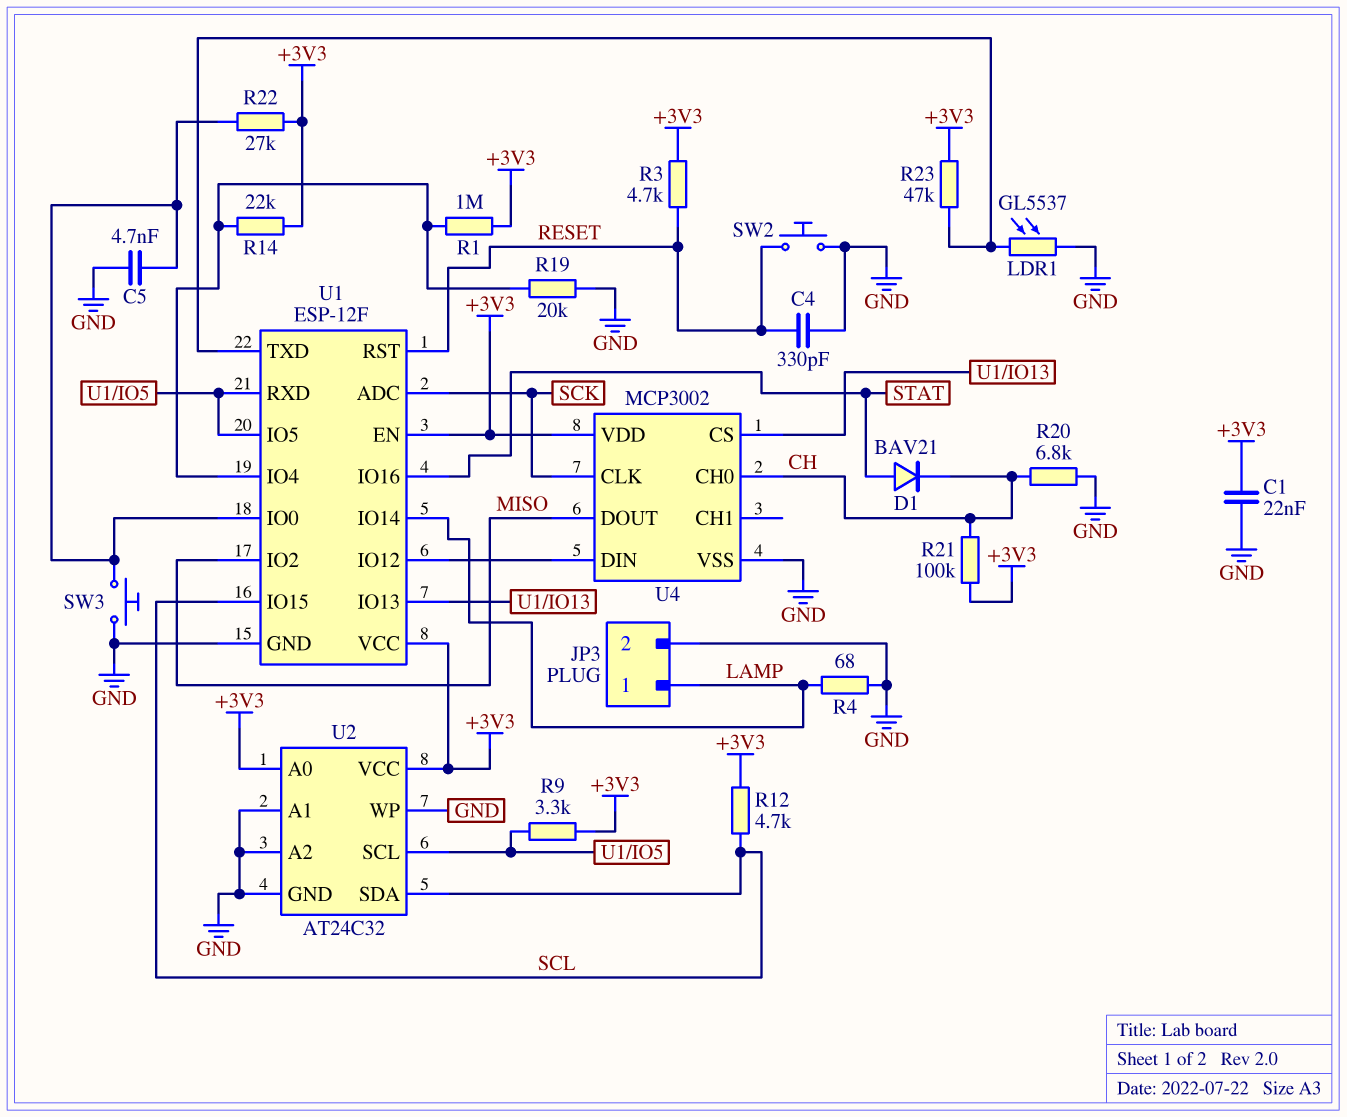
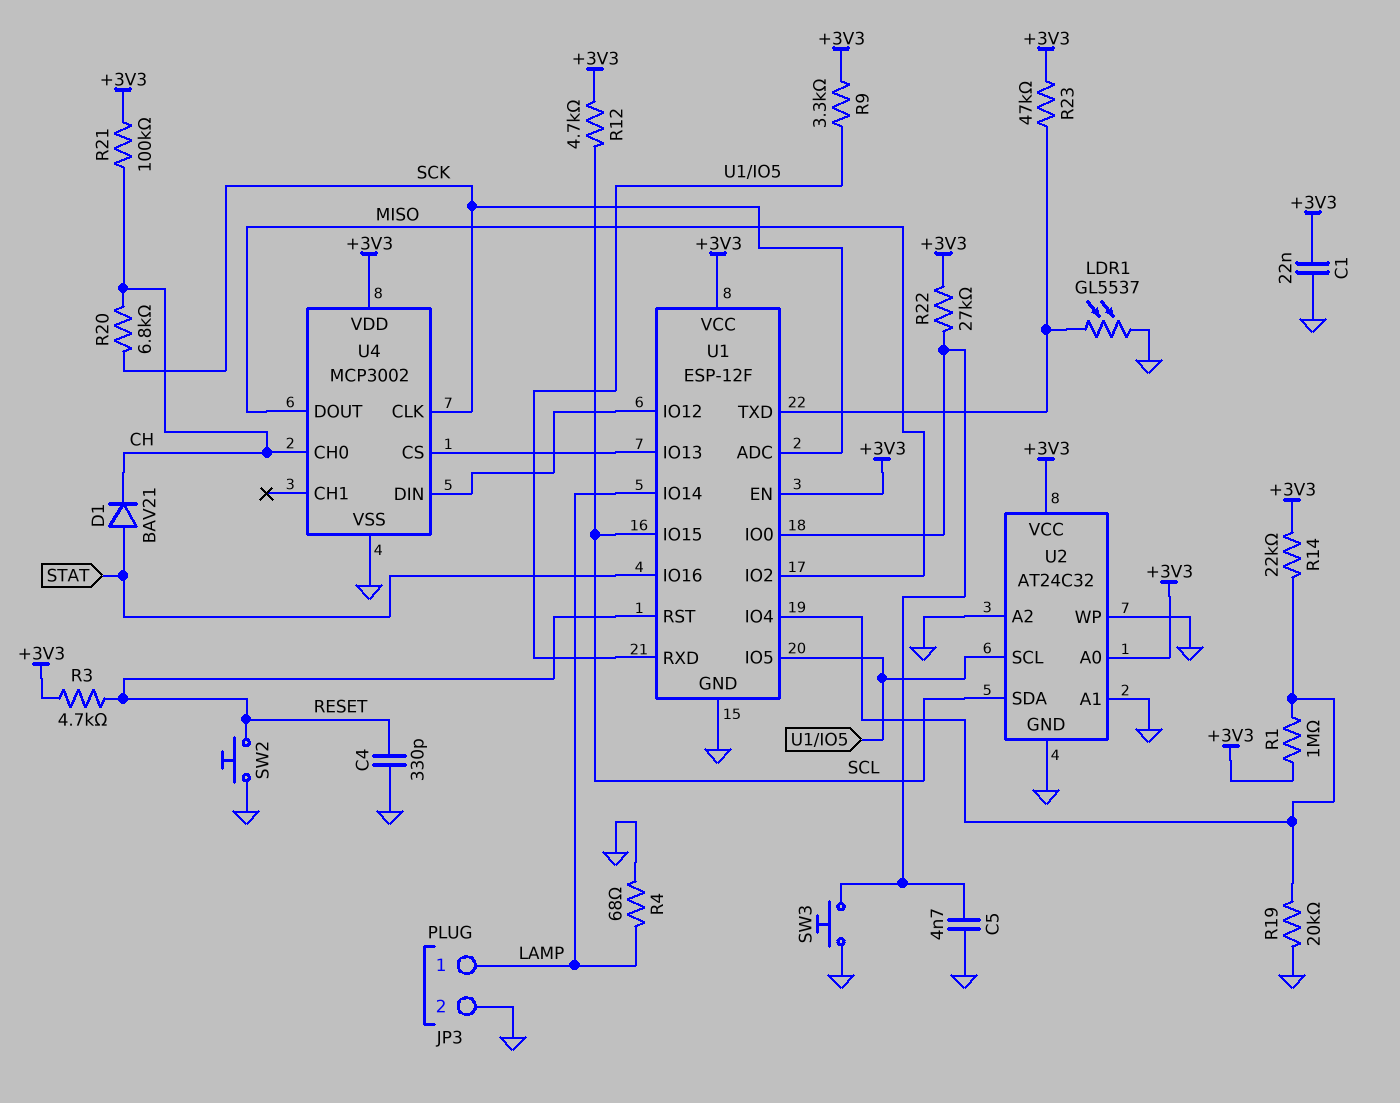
R20: 6.8k (CH, GND) -> 6.8k (CH, SCK)

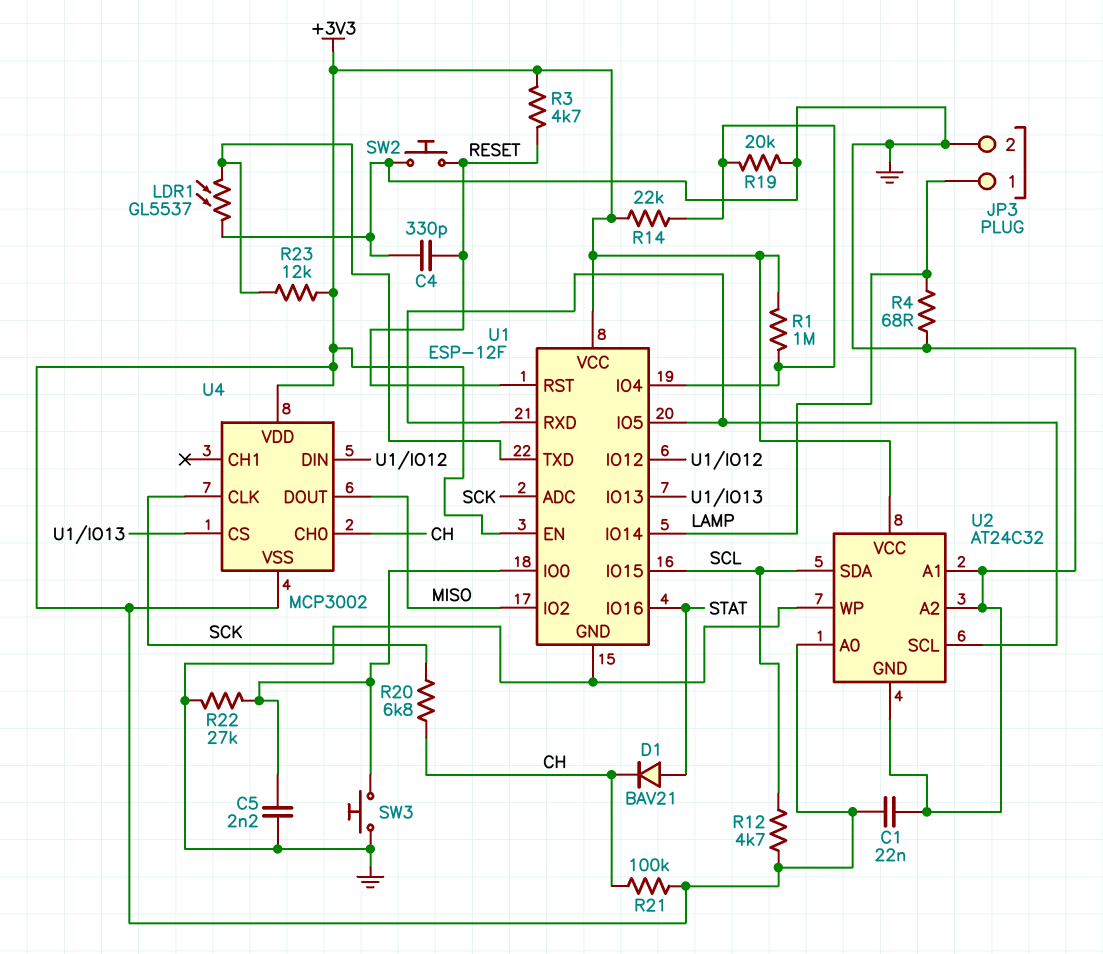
C5: 4.7nF (GND, U1/IO0) -> 2.2nF (GND, U1/IO0)
R9: 3.3k (+3V3, U1/IO5) -> none
R22: 27k (+3V3, U1/IO0) -> 27k (GND, U1/IO0)
R23: 47k (+3V3, U1/TXD) -> 12k (+3V3, U1/TXD)
U4 pin VSS: GND -> +3V3

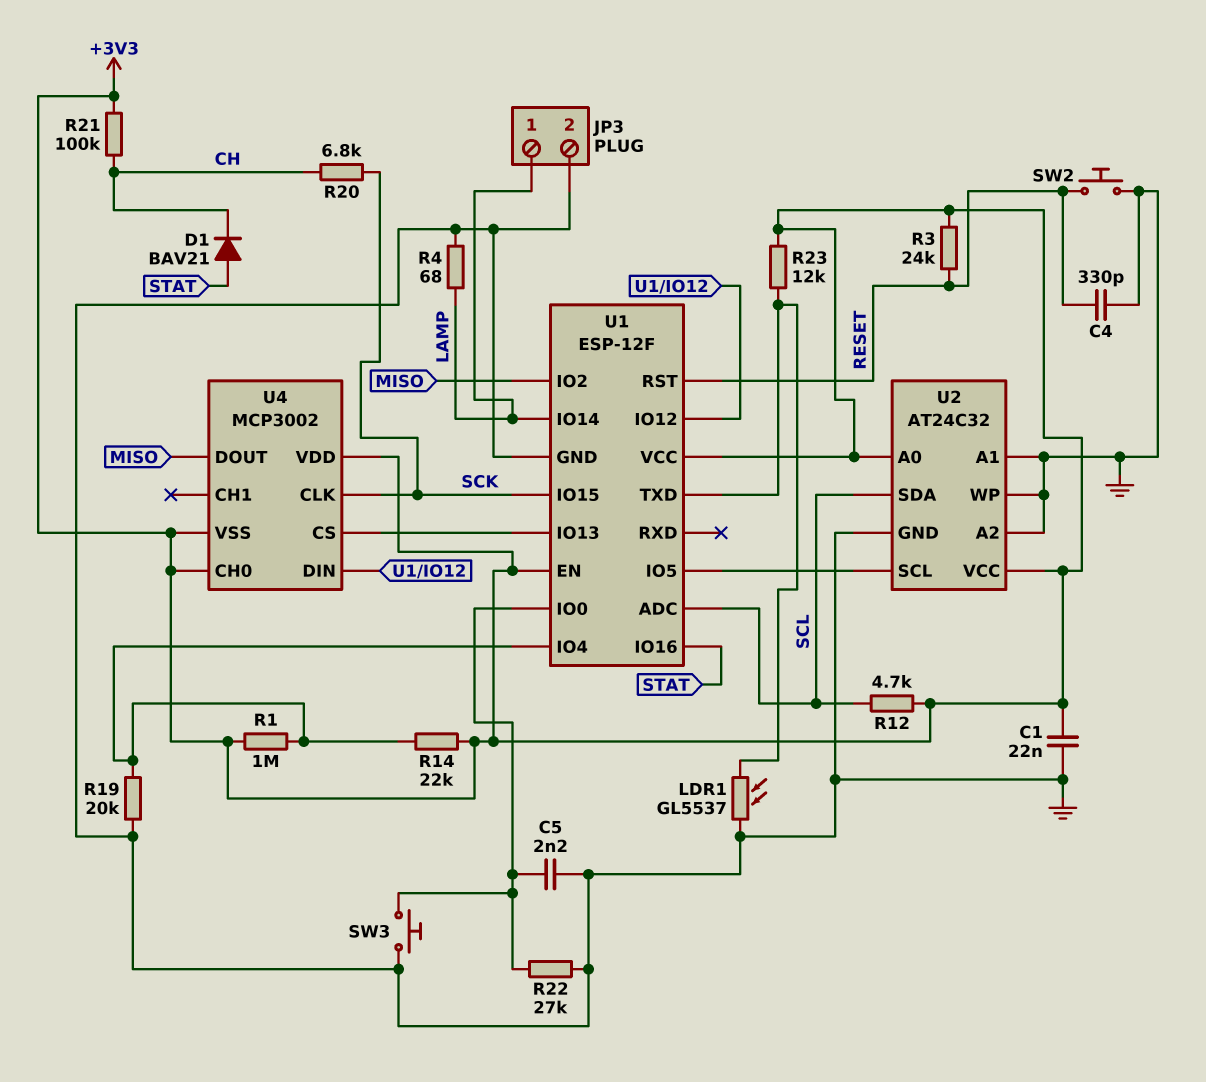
R3: 4.7k (+3V3, RESET) -> 24k (+3V3, RESET)
U1 pin ADC: SCK -> SCL
U1 pin IO15: SCL -> SCK
U1 pin RXD: U1/IO5 -> none
U4 pin CH0: CH -> +3V3

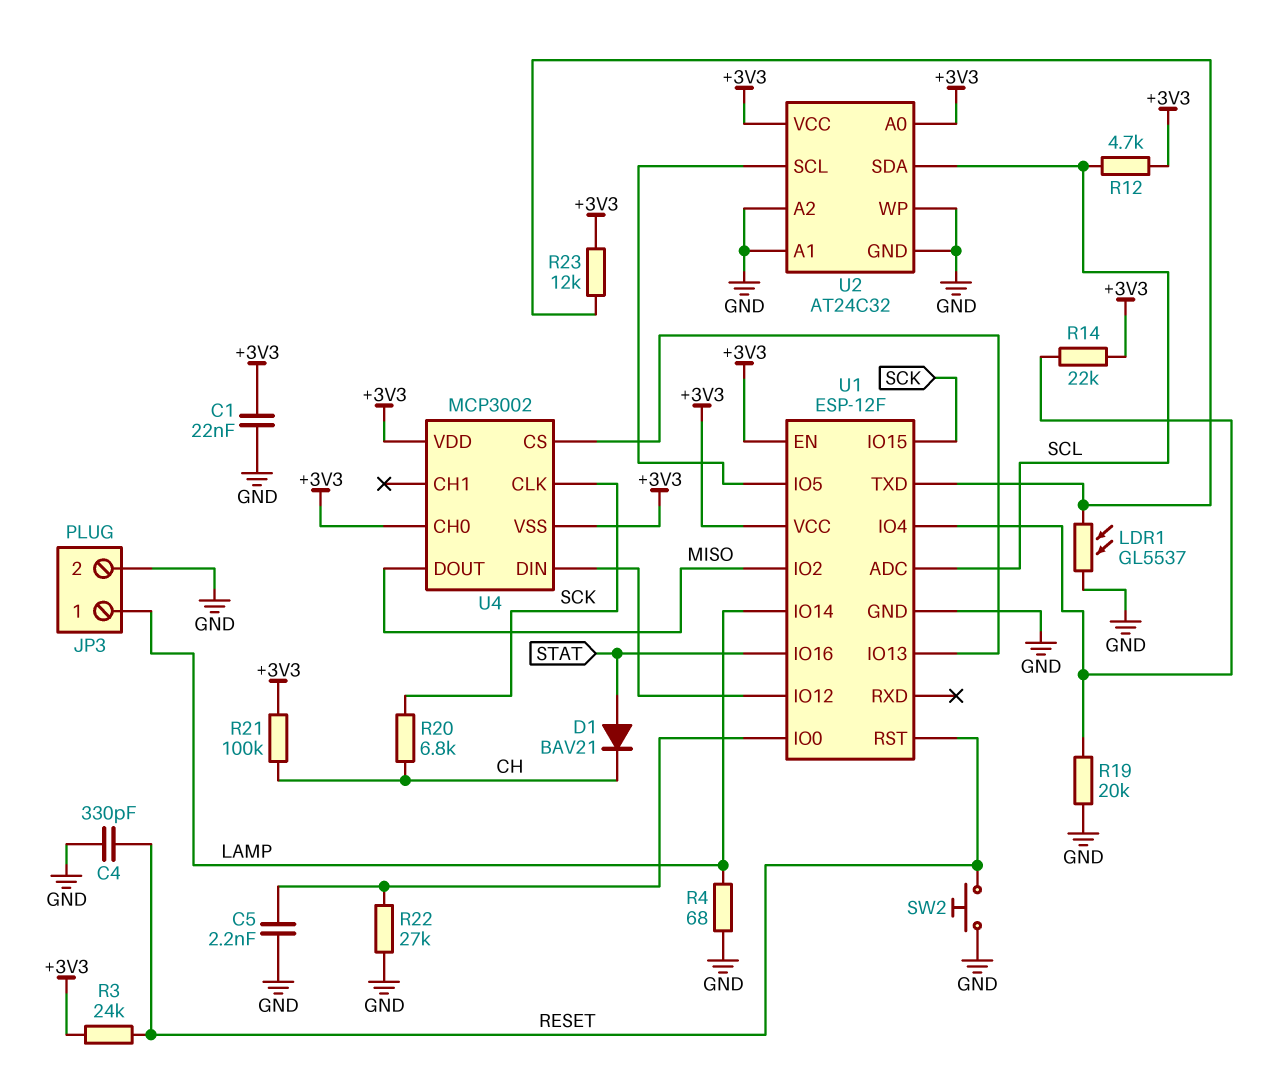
R1: 1M (+3V3, U1/IO4) -> none
SW3: button (GND, U1/IO0) -> none

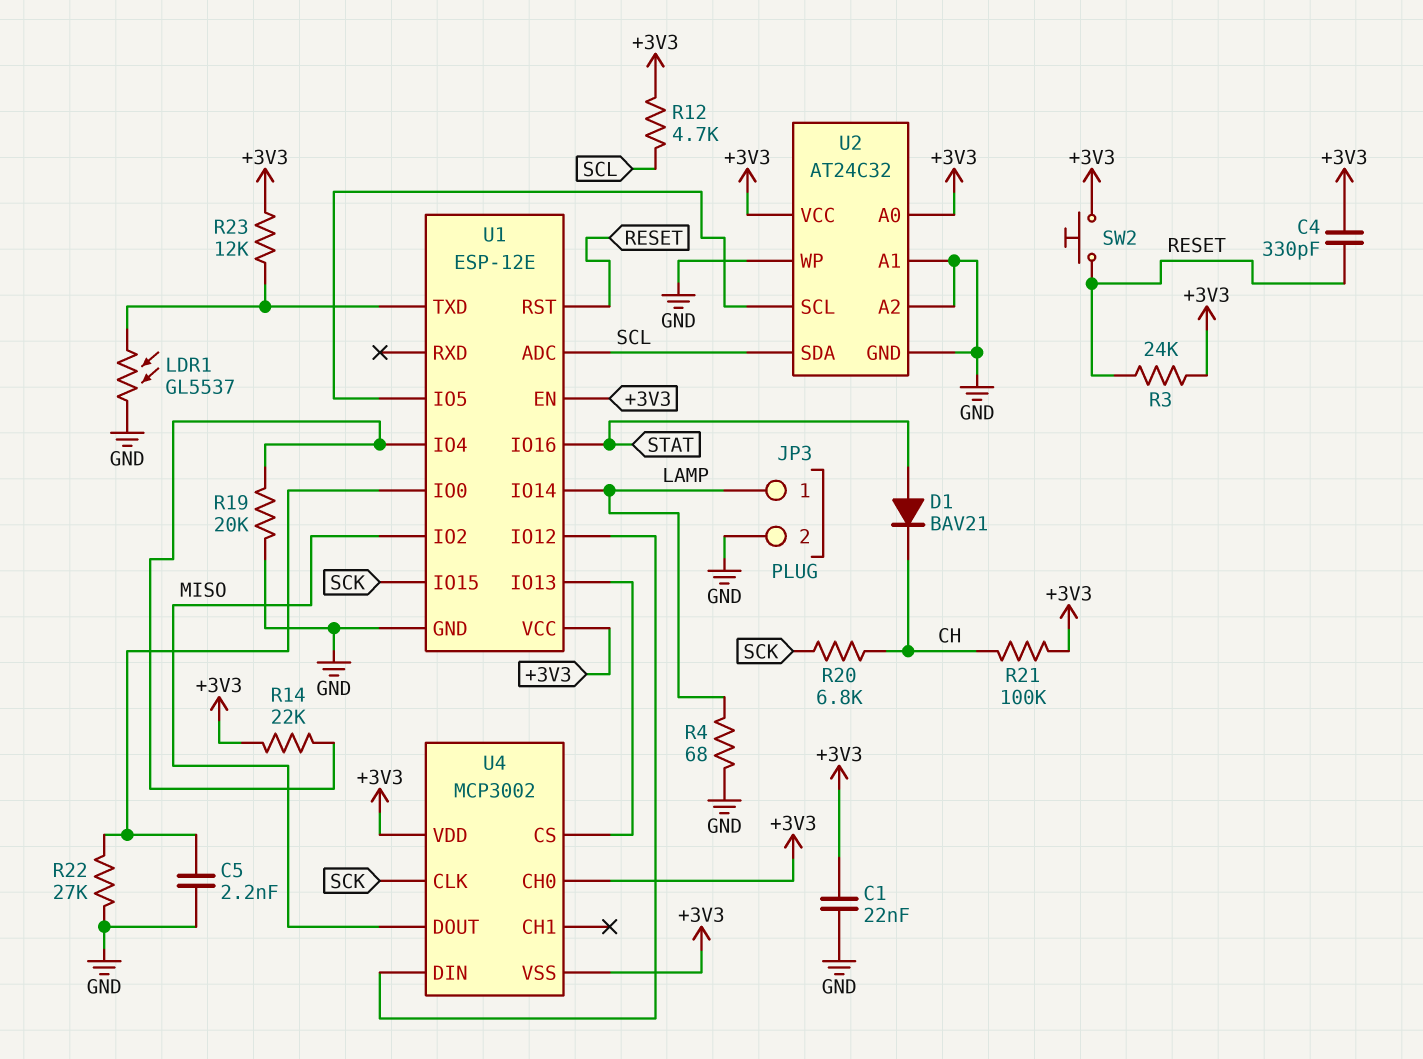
C4: 330pF (GND, RESET) -> 330pF (+3V3, RESET)
SW2: button (GND, RESET) -> button (+3V3, RESET)
U1: ESP-12F -> ESP-12E

